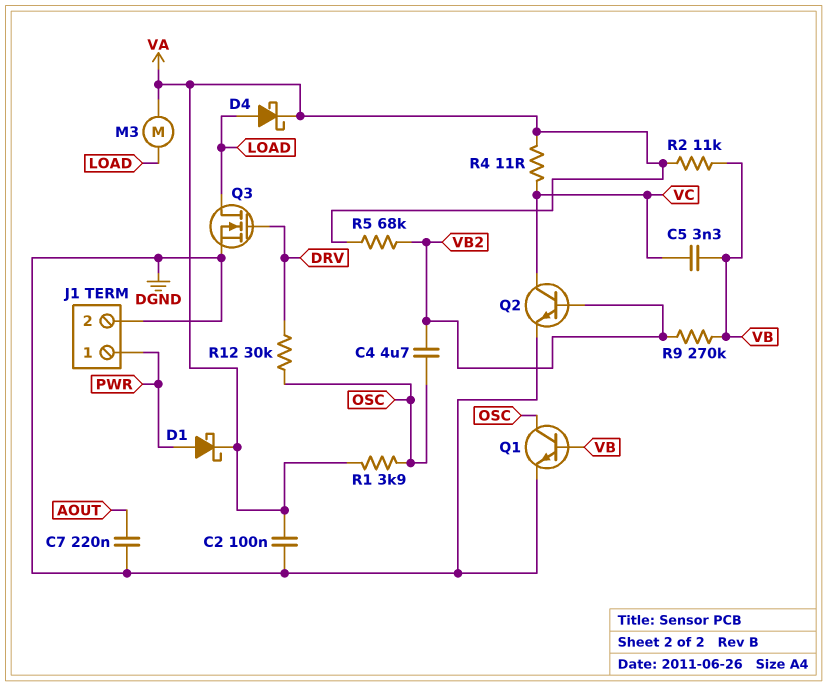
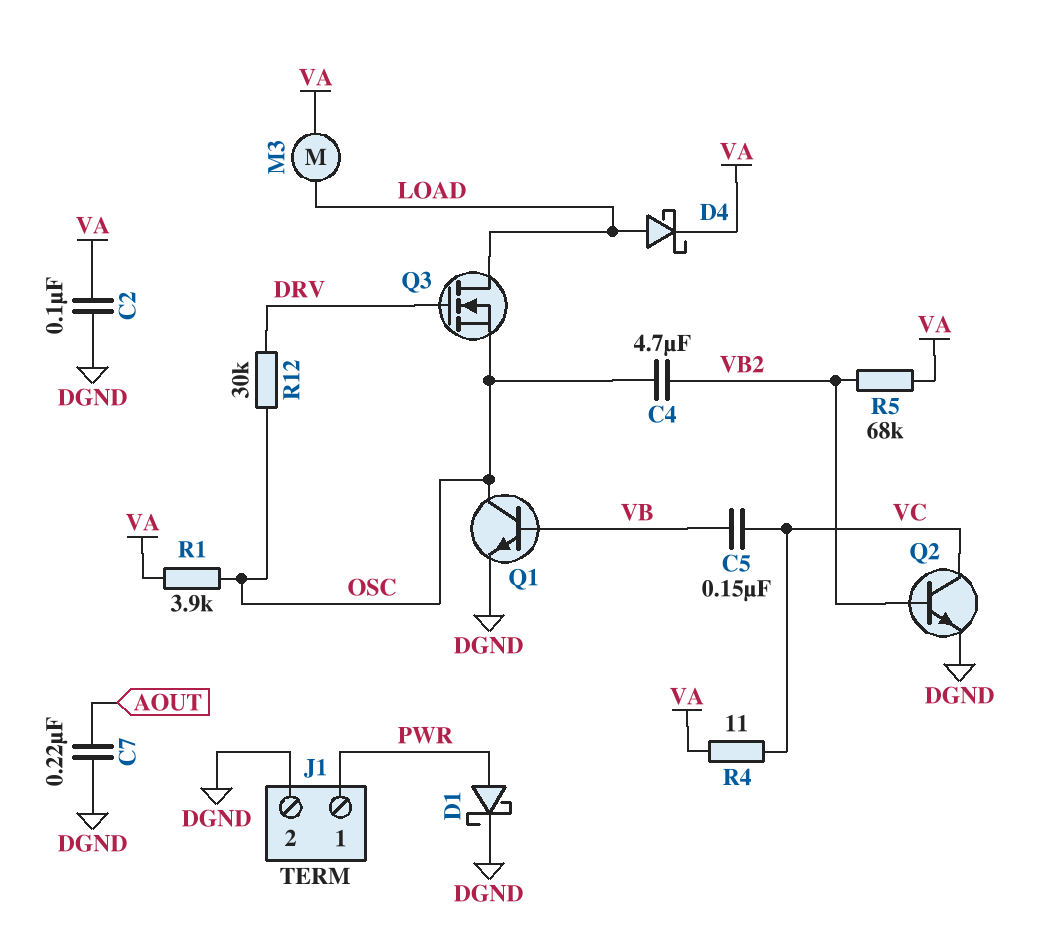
C5: 3.3nF (VB, VC) -> 150nF (VB, VC)
D1: schottky (A PWR, K VA) -> schottky (A PWR, K DGND)
Q3: NMOS (G DRV, D LOAD, S DGND) -> NMOS (G DRV, D LOAD, S OSC)
R2: 11k (VA, VB) -> none
R9: 270k (VB, VB2) -> none

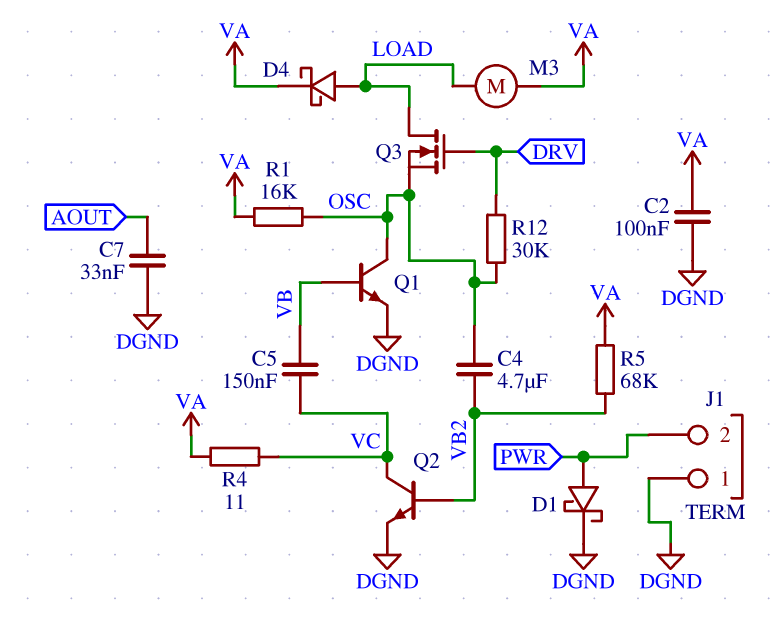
C7: 220nF (AOUT, DGND) -> 33nF (AOUT, DGND)
J1 pin 1: PWR -> DGND
J1 pin 2: DGND -> PWR
R1: 3.9k (OSC, VA) -> 16k (OSC, VA)

